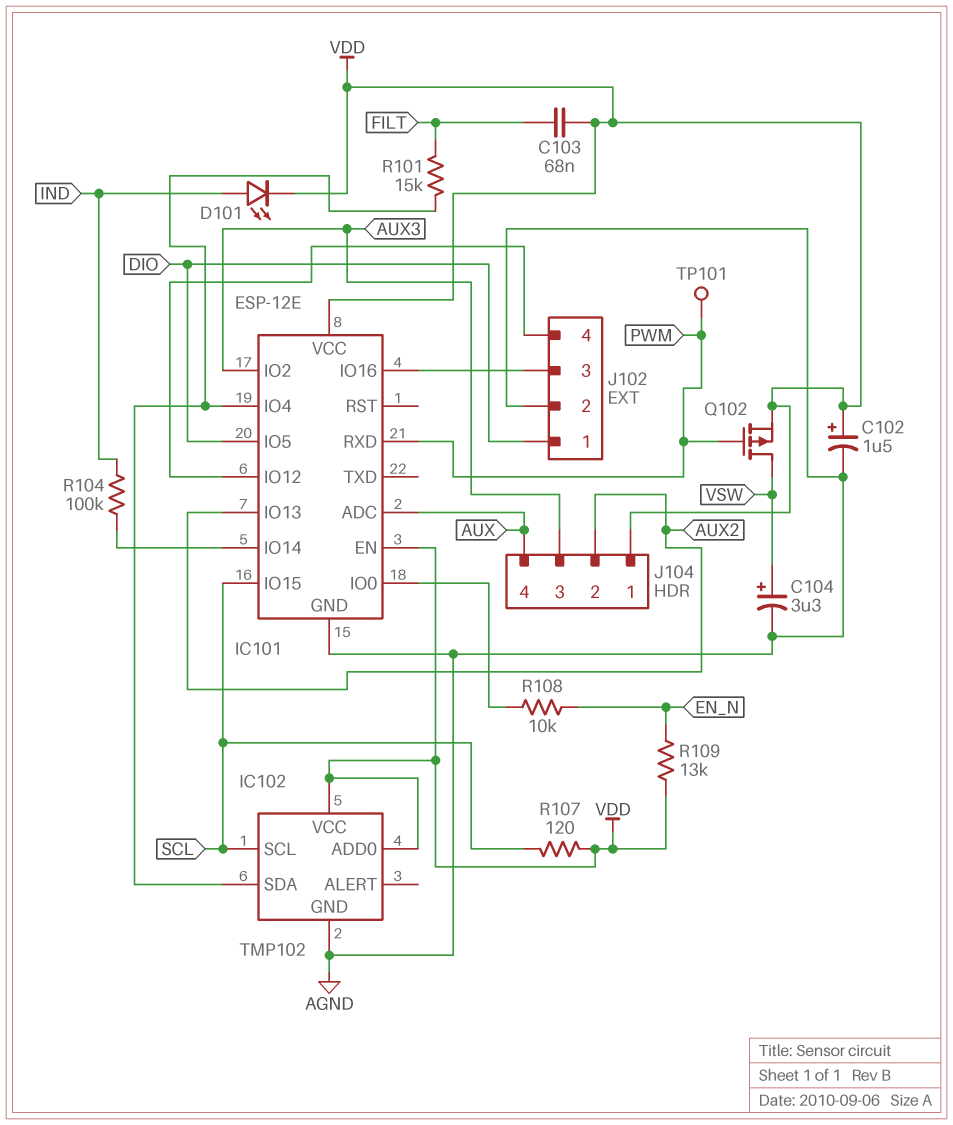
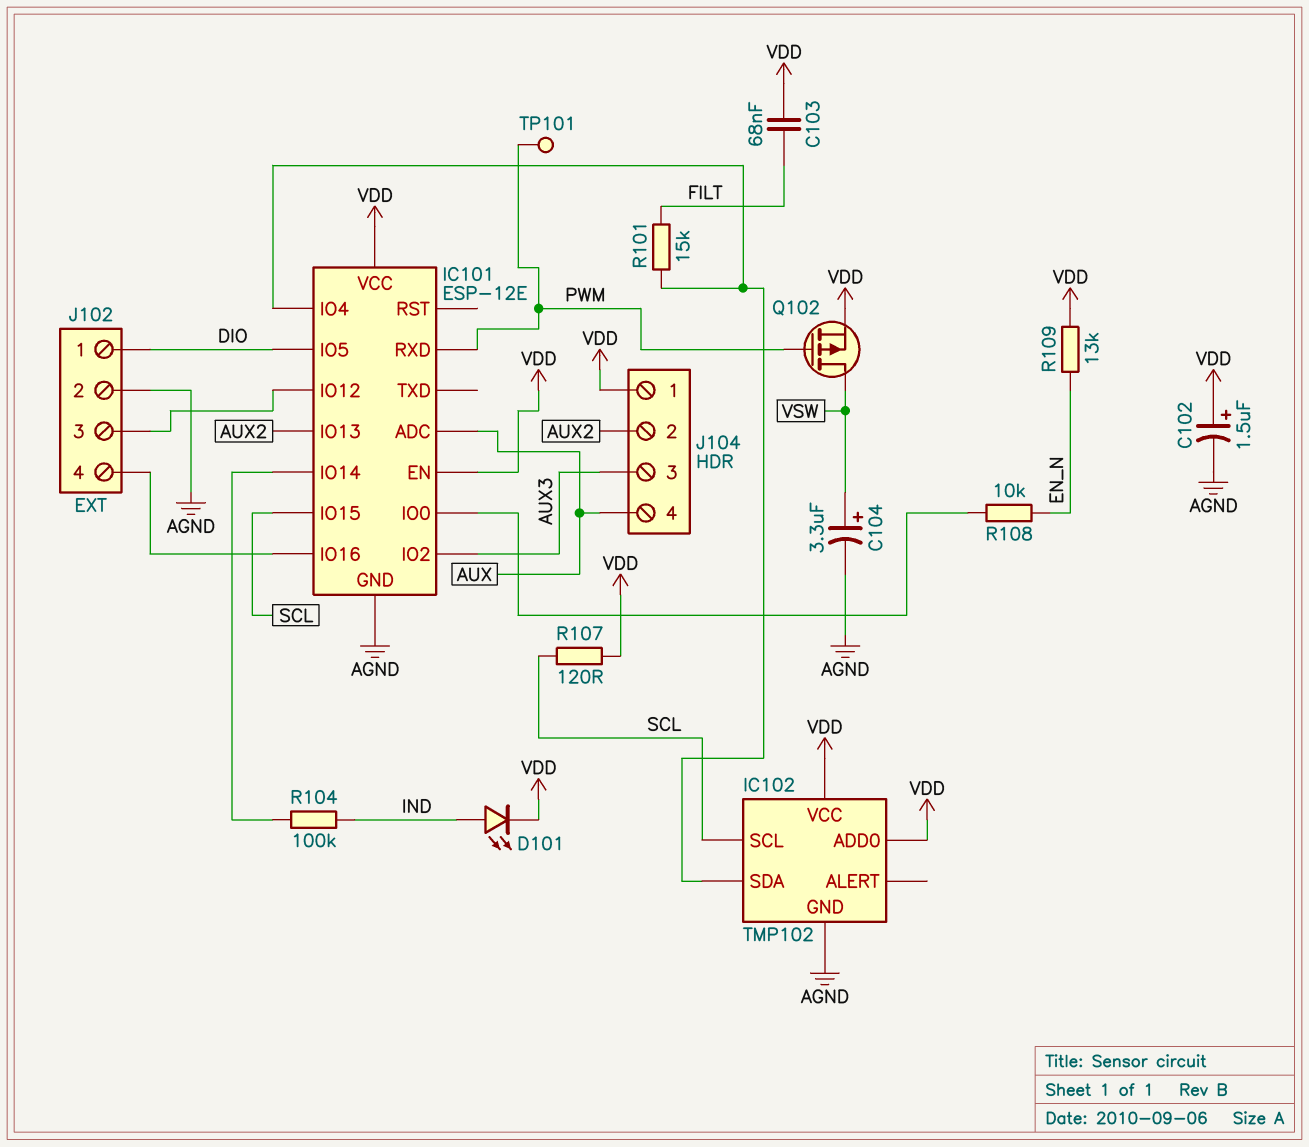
J102 pin 3: IC101/IO16 -> IC101/IO12
J102 pin 4: IC101/IO12 -> IC101/IO16

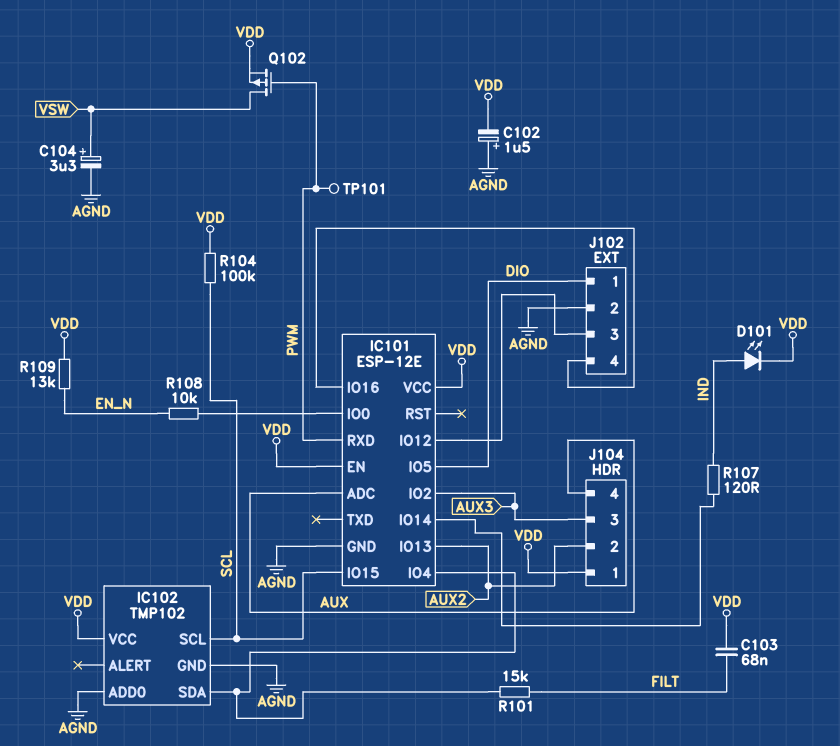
C102: 1.5uF (plus VDD, minus AGND) -> 1.5uF (plus AGND, minus VDD)
IC102 pin ADD0: VDD -> AGND
R104: 100k (IC101/IO14, IND) -> 100k (SCL, VDD)
R107: 120 (SCL, VDD) -> 120 (IC101/IO14, IND)

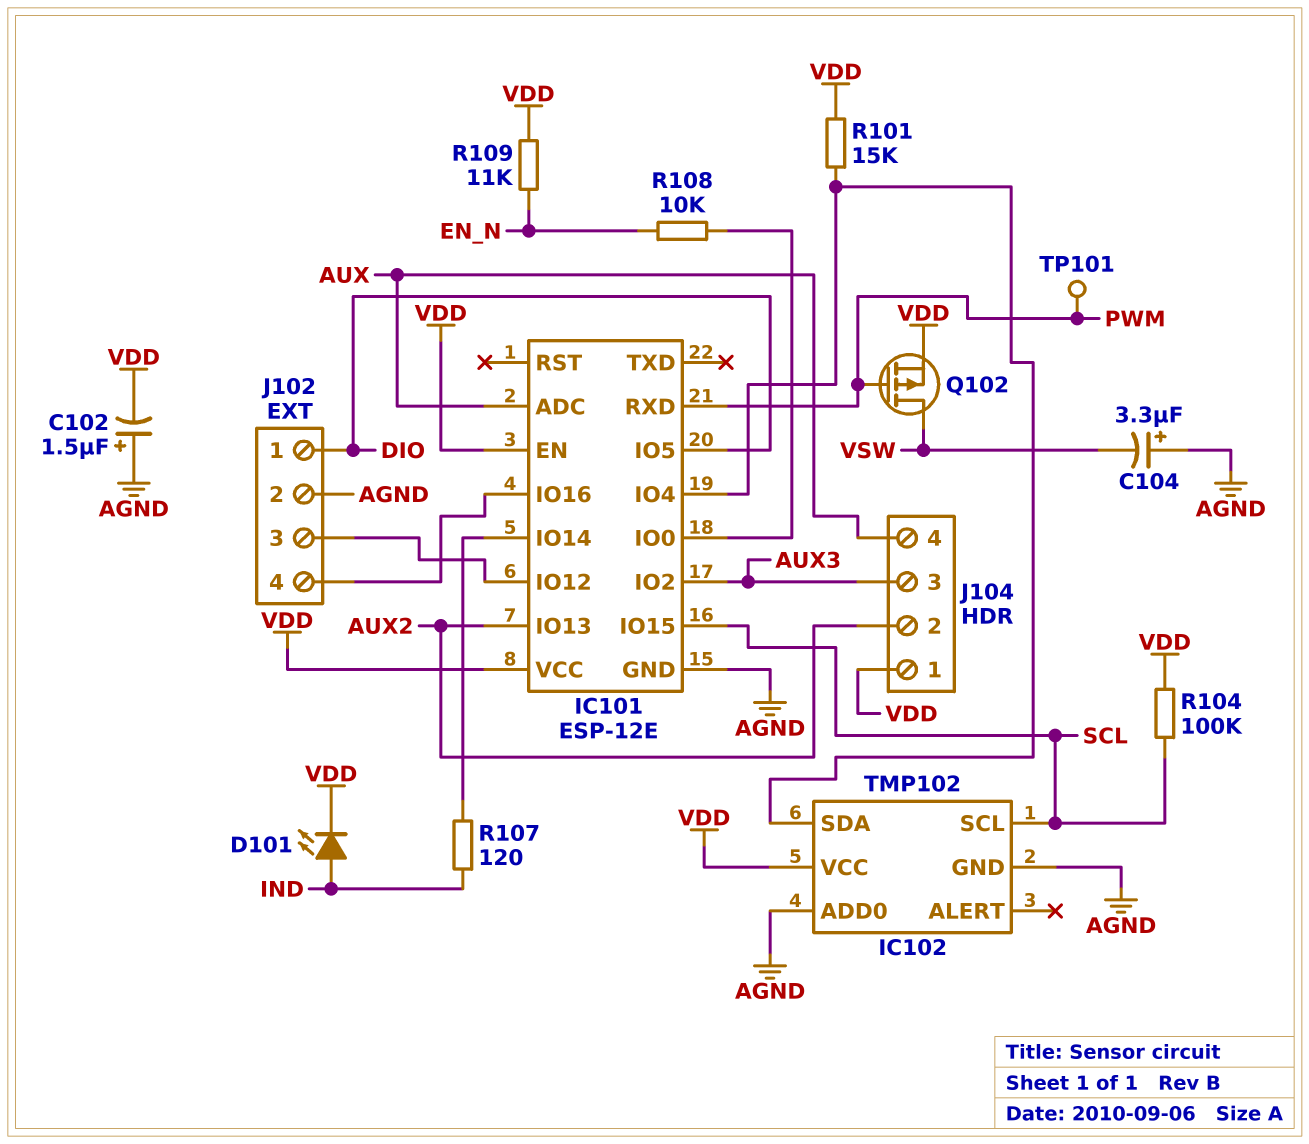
C103: 68nF (FILT, VDD) -> none
C104: 3.3uF (plus VSW, minus AGND) -> 3.3uF (plus AGND, minus VSW)
R101: 15k (FILT, IC101/IO4) -> 15k (IC101/IO4, VDD)
R109: 13k (EN_N, VDD) -> 11k (EN_N, VDD)

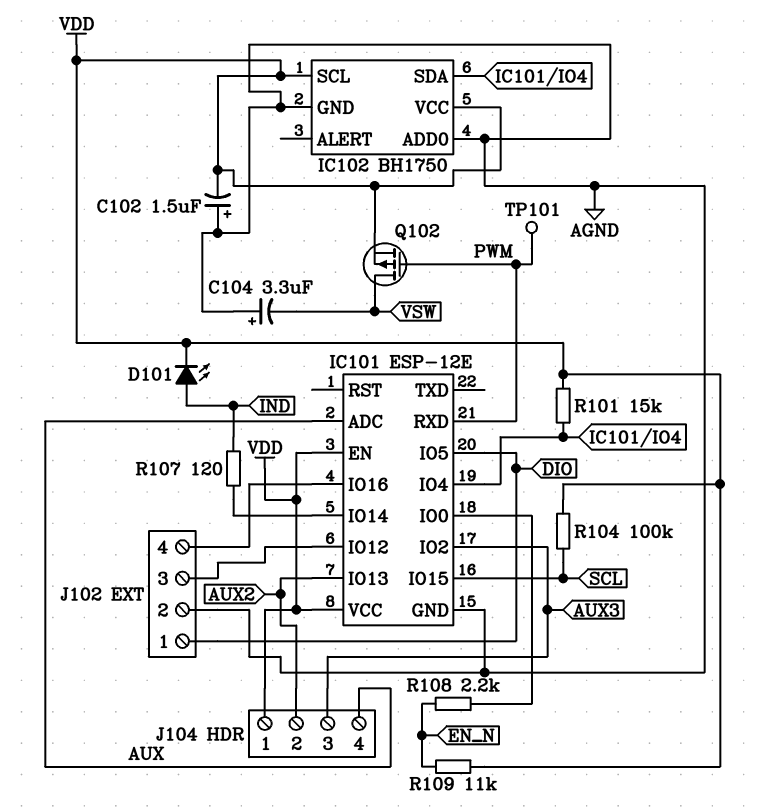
IC102: TMP102 -> BH1750
IC102 pin SCL: SCL -> VDD
R108: 10k (EN_N, IC101/IO0) -> 2.2k (EN_N, IC101/IO0)

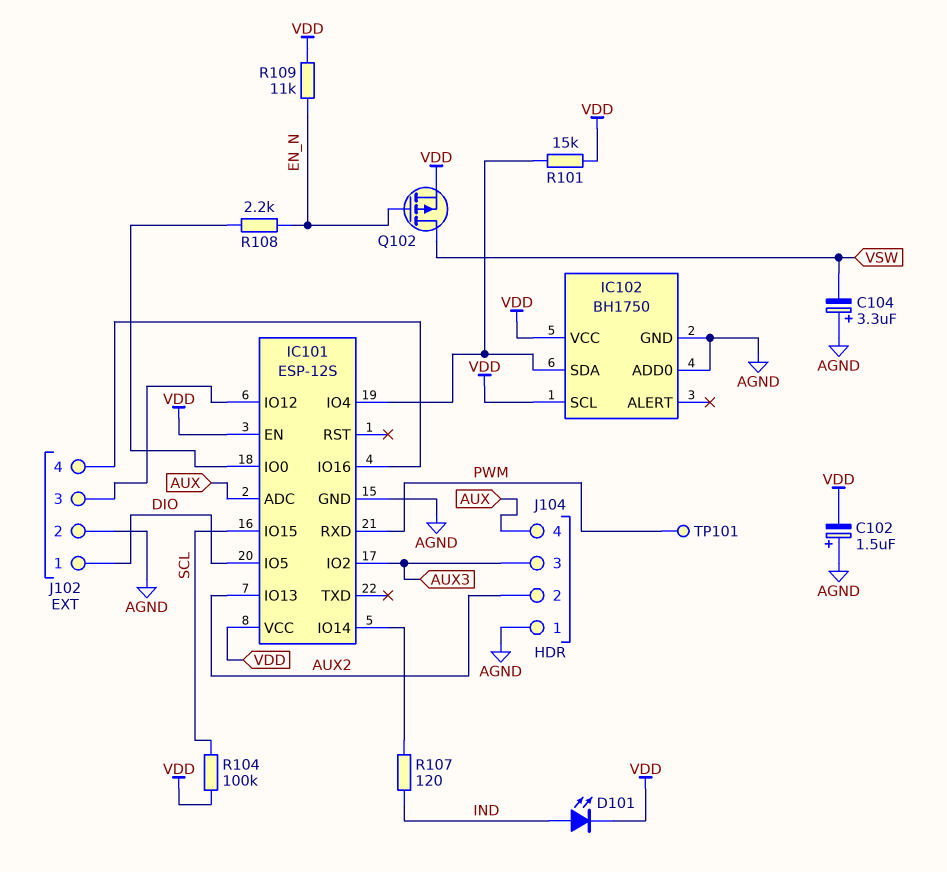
IC101: ESP-12E -> ESP-12S
J104 pin 1: VDD -> AGND
Q102: PMOS (G PWM, D VSW, S VDD) -> PMOS (G EN_N, D VSW, S VDD)

